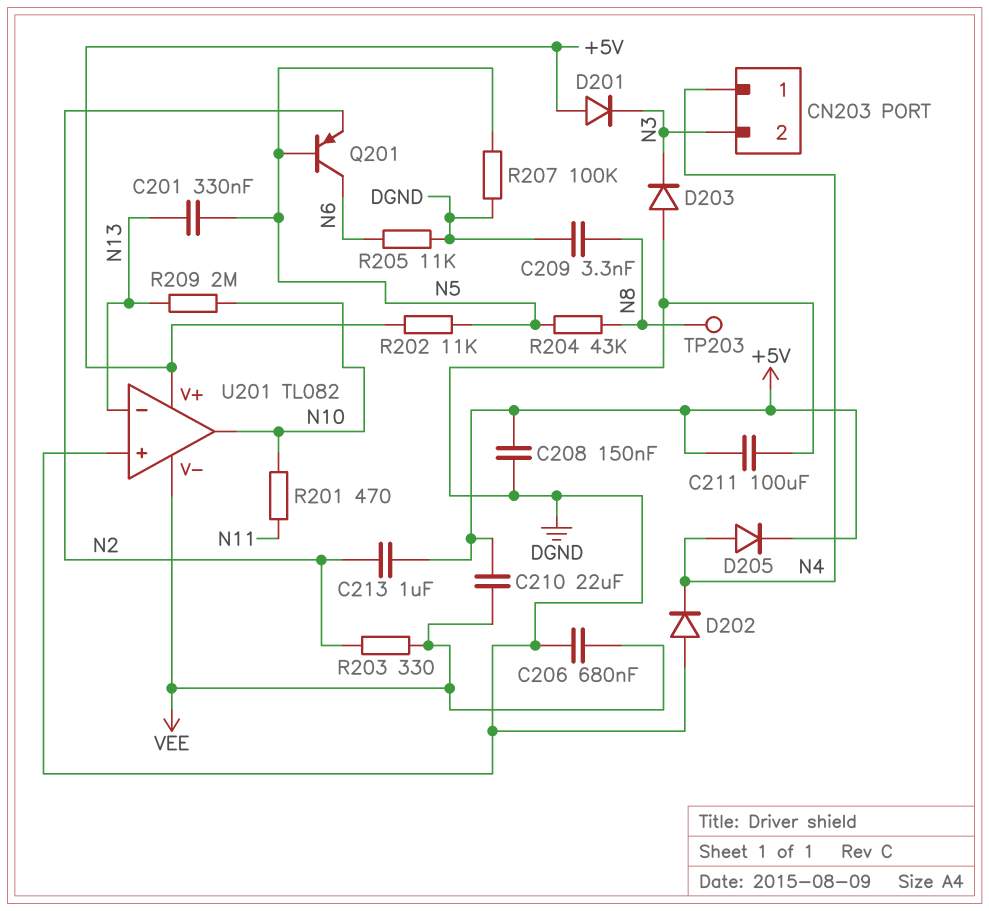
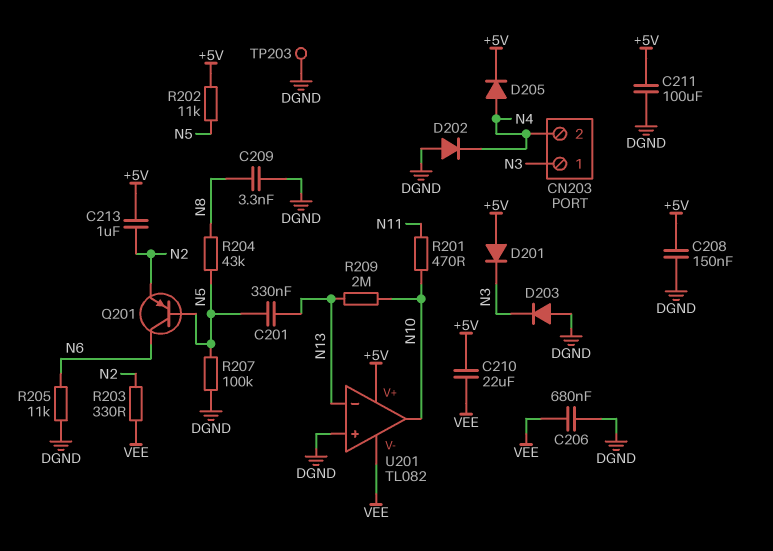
CN203 pin 1: N4 -> N3
CN203 pin 2: N3 -> N4
TP203: test point (N8) -> test point (DGND)

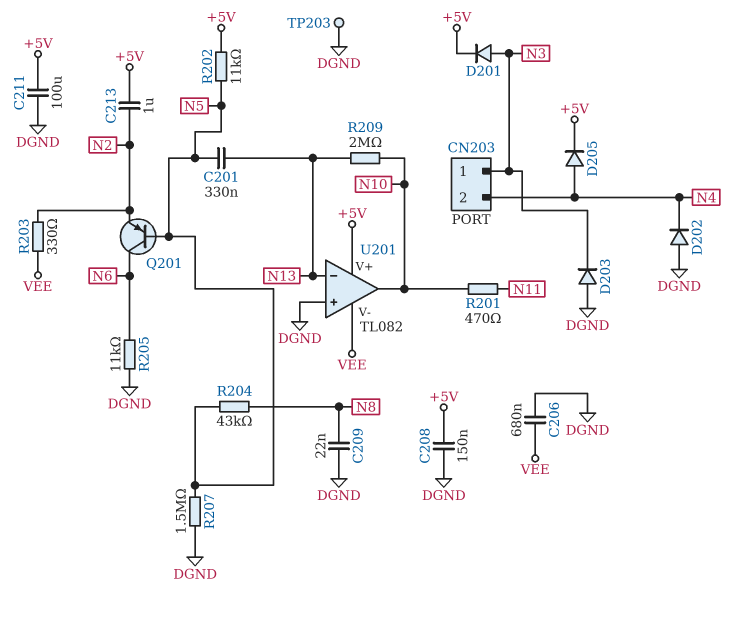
C209: 3.3nF (DGND, N8) -> 22nF (DGND, N8)
C210: 22uF (+5V, VEE) -> none
D201: diode (A +5V, K N3) -> diode (A N3, K +5V)
R207: 100k (DGND, N5) -> 1.5M (DGND, N5)

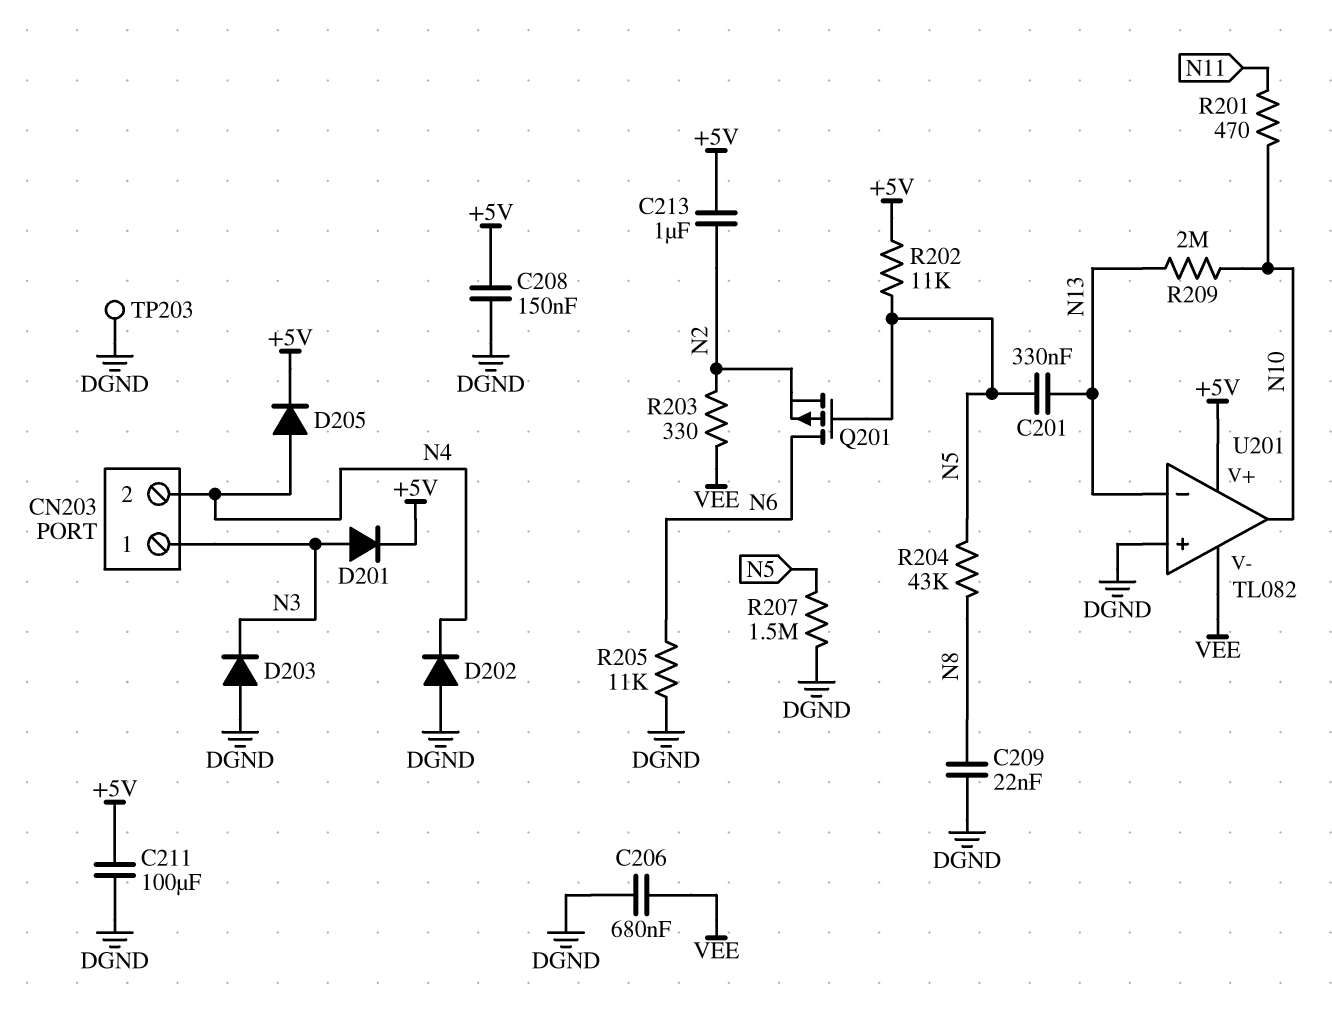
Q201: PNP (B N5, C N6, E N2) -> PMOS (G N5, D N6, S N2)

